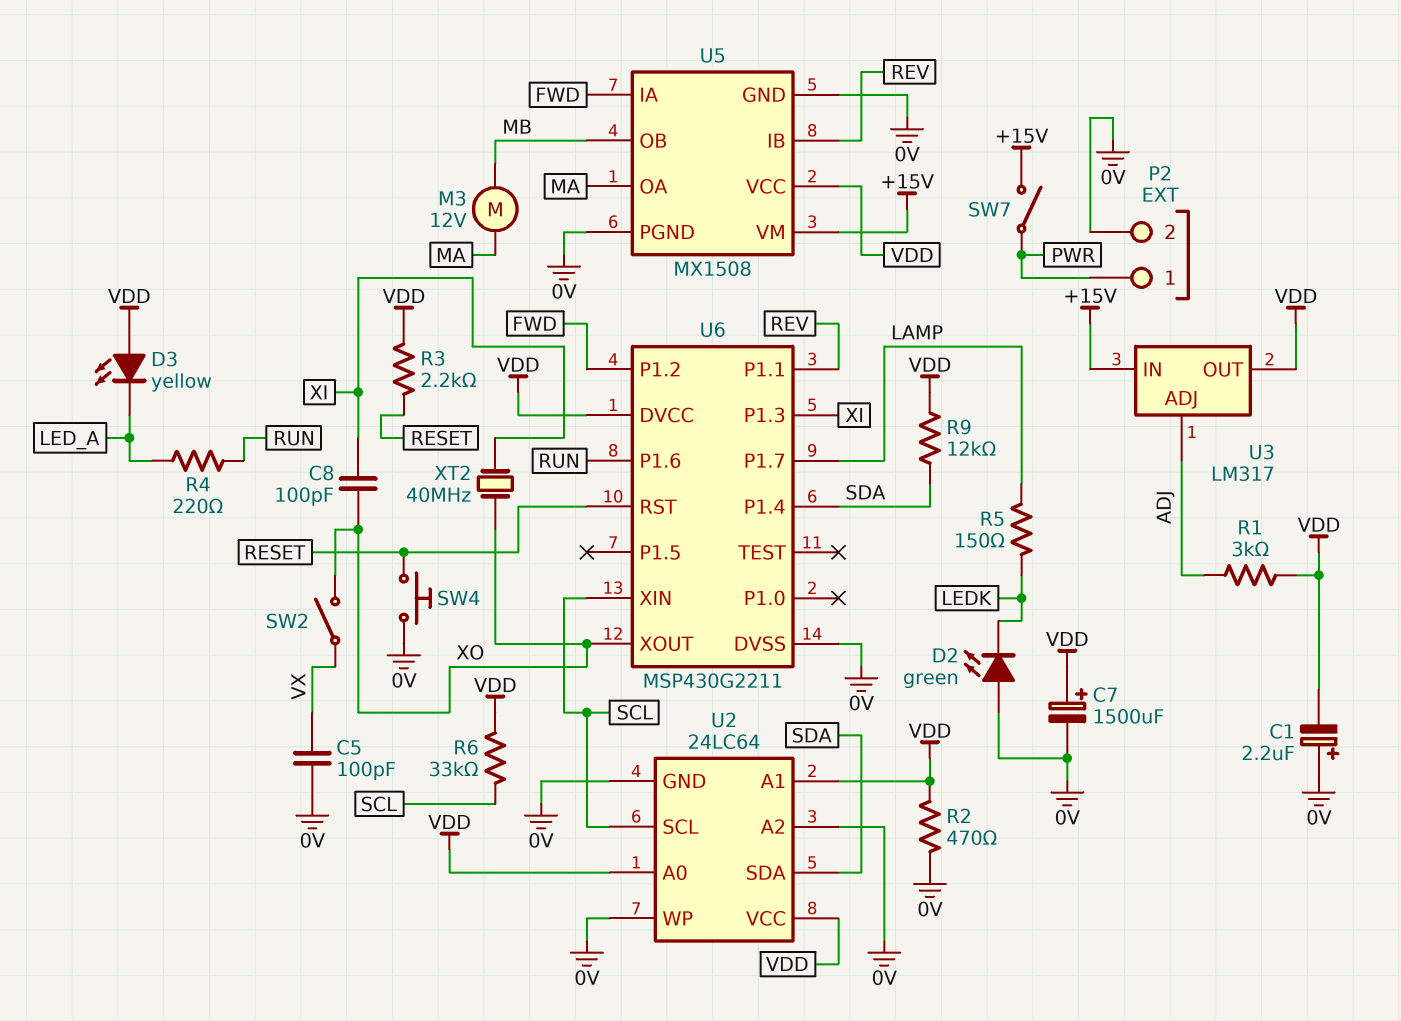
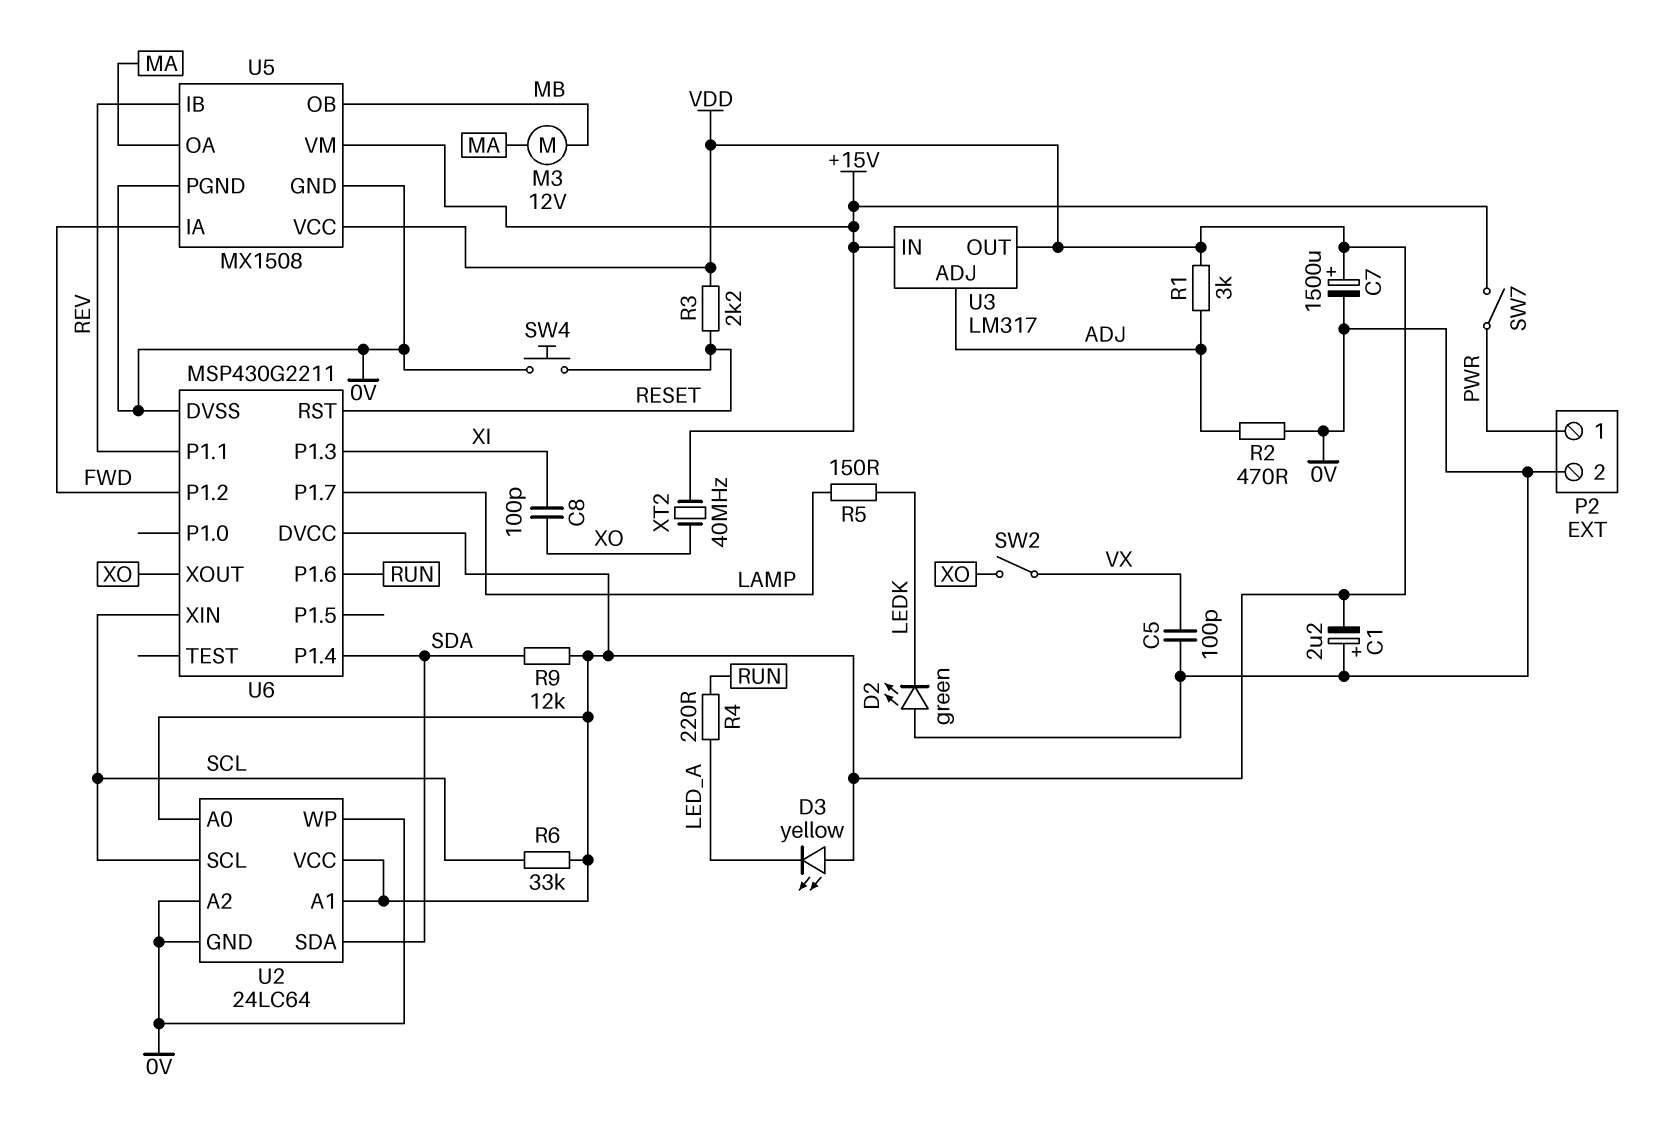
R2: 470 (0V, VDD) -> 470 (0V, ADJ)
XT2: 40MHz (XI, XO) -> 40MHz (+15V, XO)

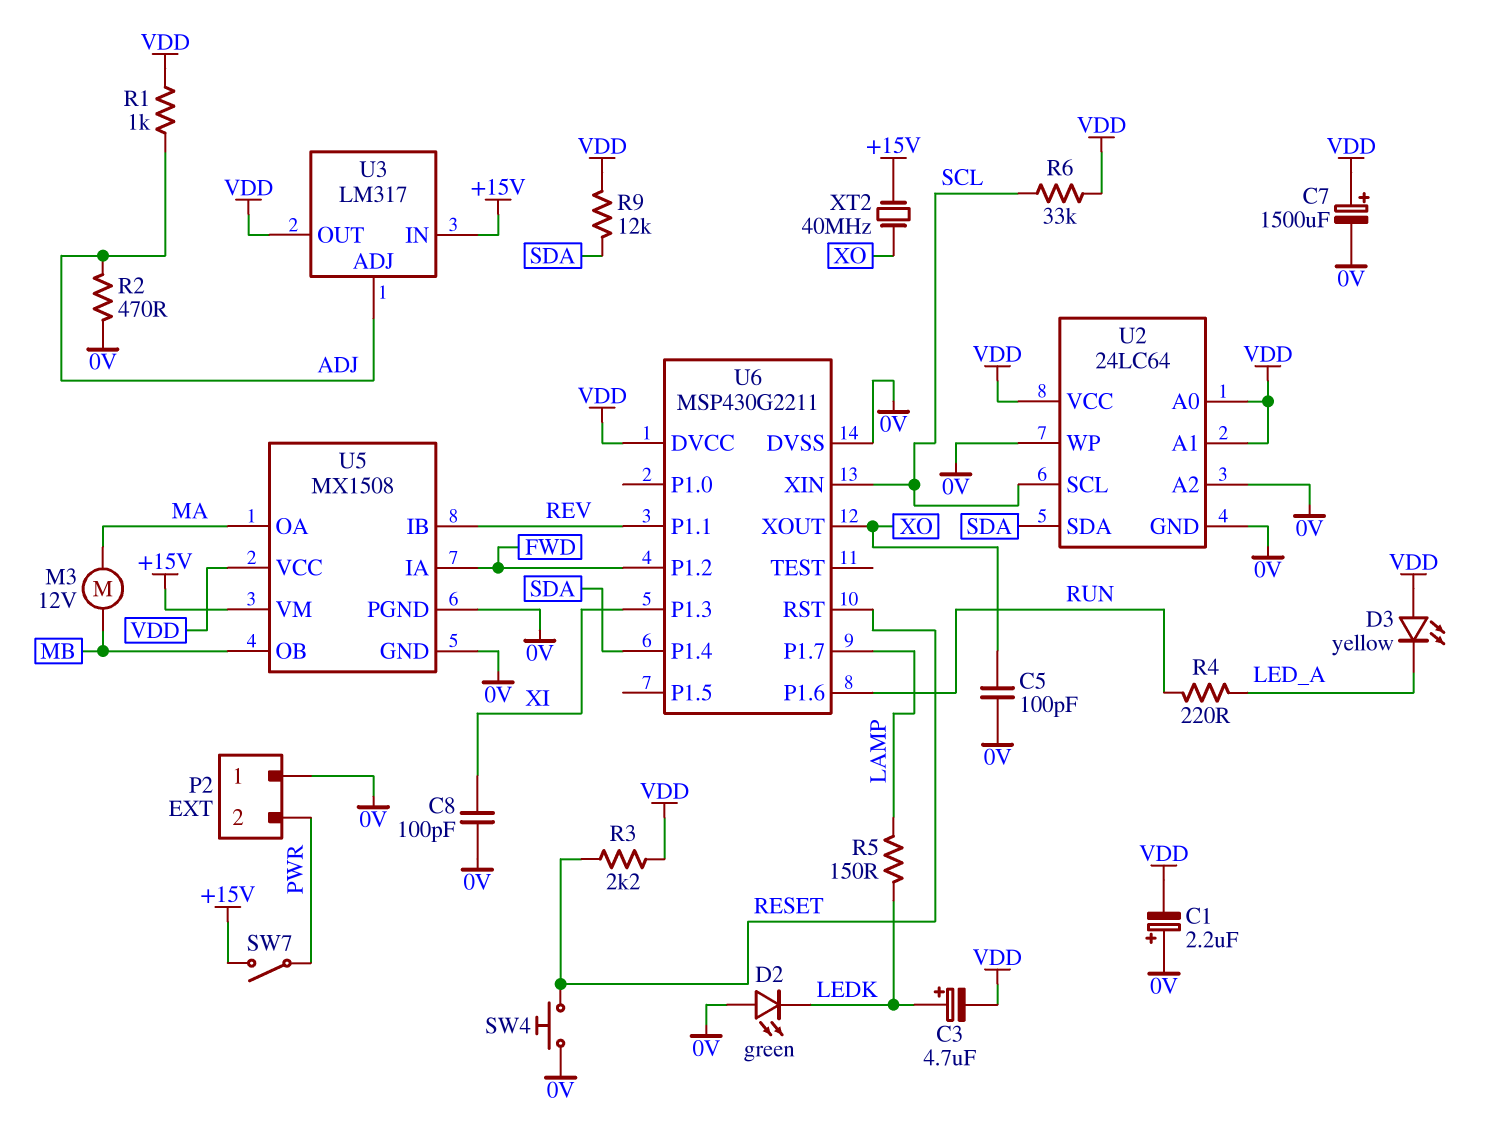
C3: none -> 4.7uF (plus LEDK, minus VDD)
C5: 100pF (0V, VX) -> 100pF (0V, XO)
C8: 100pF (XI, XO) -> 100pF (0V, XI)
P2 pin 1: PWR -> 0V
P2 pin 2: 0V -> PWR
R1: 3k (ADJ, VDD) -> 1k (ADJ, VDD)
SW2: switch (VX, XO) -> none

